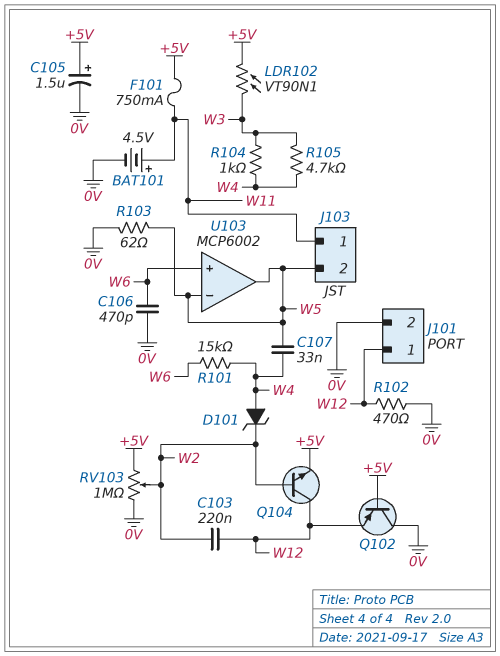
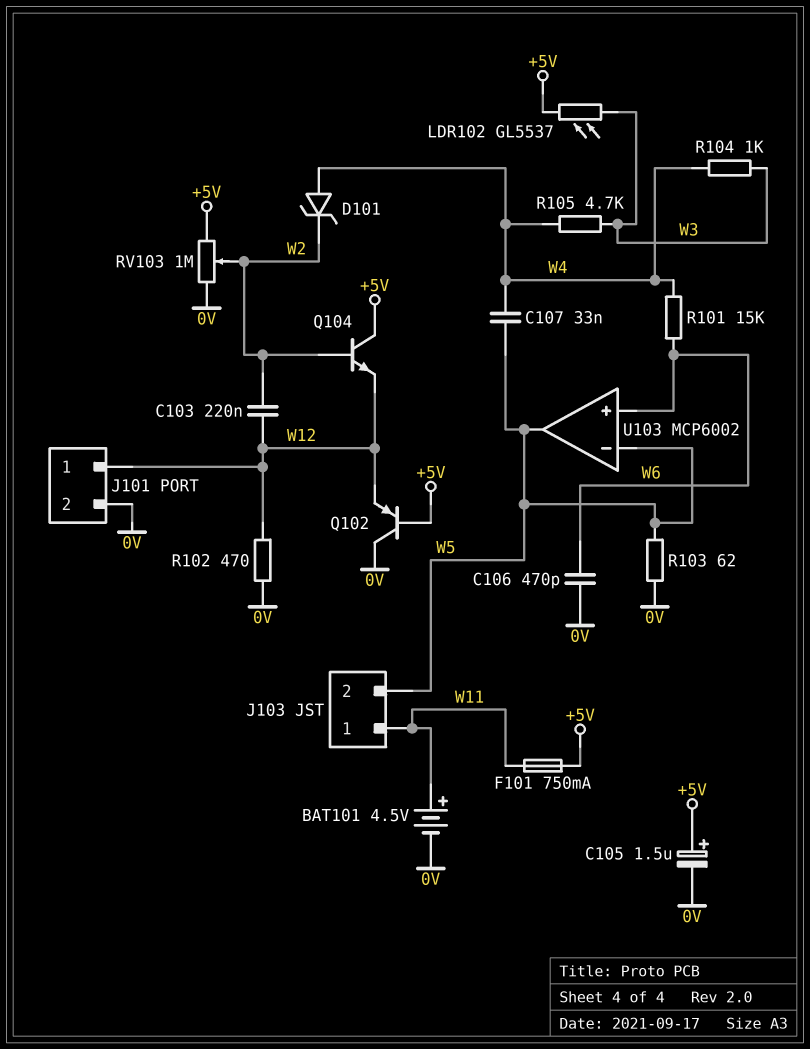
LDR102: VT90N1 (+5V, W3) -> GL5537 (+5V, W3)
Q104: NPN (B W2, C W12, E +5V) -> NPN (B W2, C +5V, E W12)

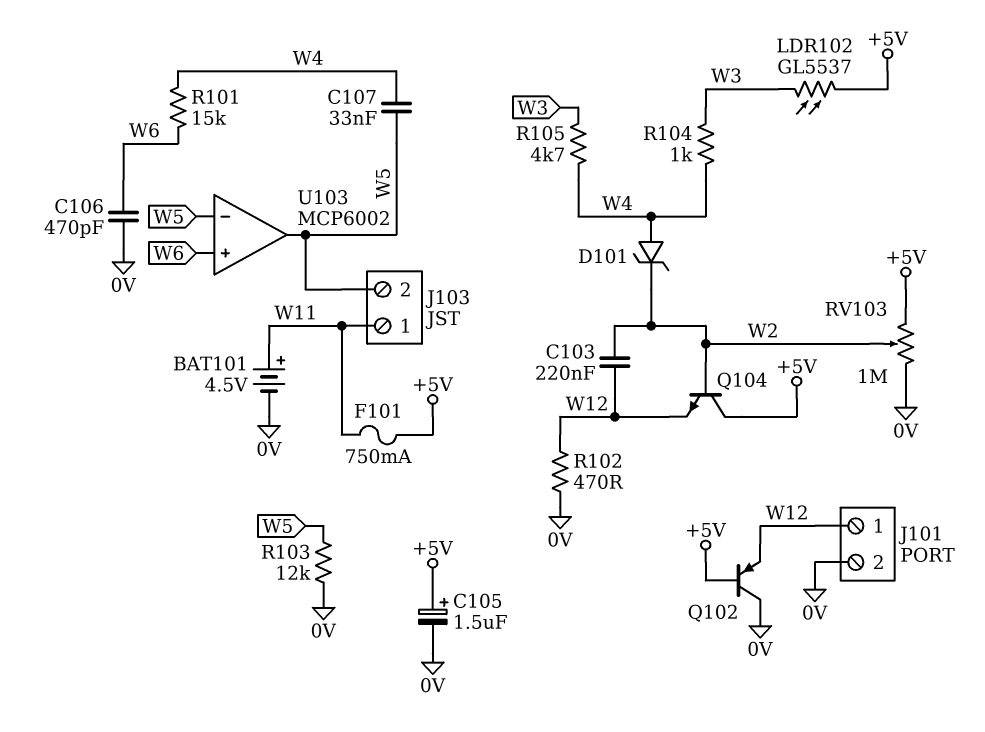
R103: 62 (0V, W5) -> 12k (0V, W5)

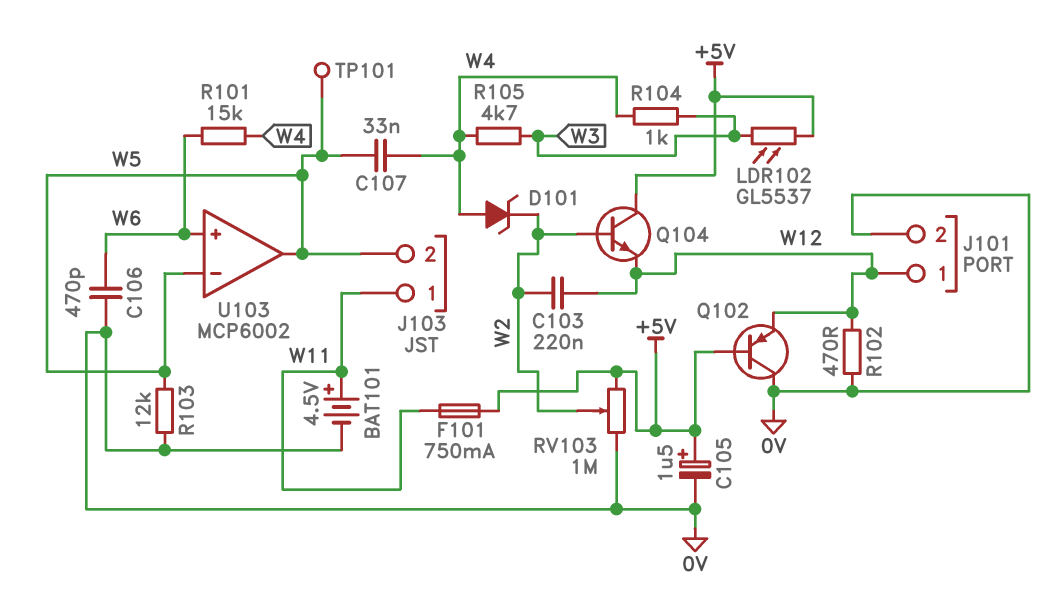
TP101: none -> test point (W5)

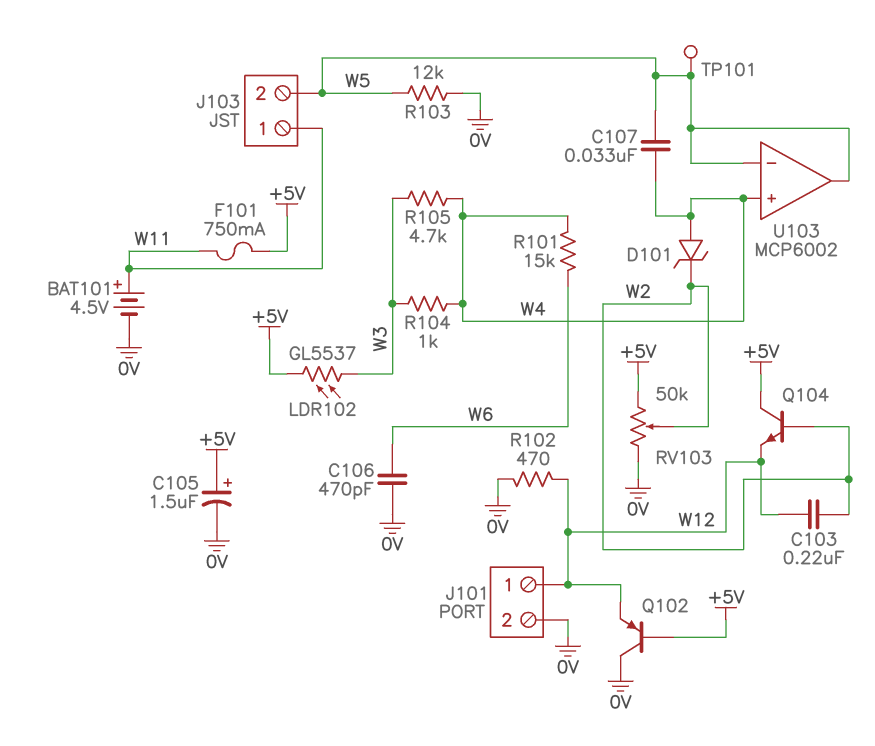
RV103: 1M (+5V, 0V, wiper W2) -> 50k (+5V, 0V, wiper W2)
U103 pin in+: W6 -> W4

